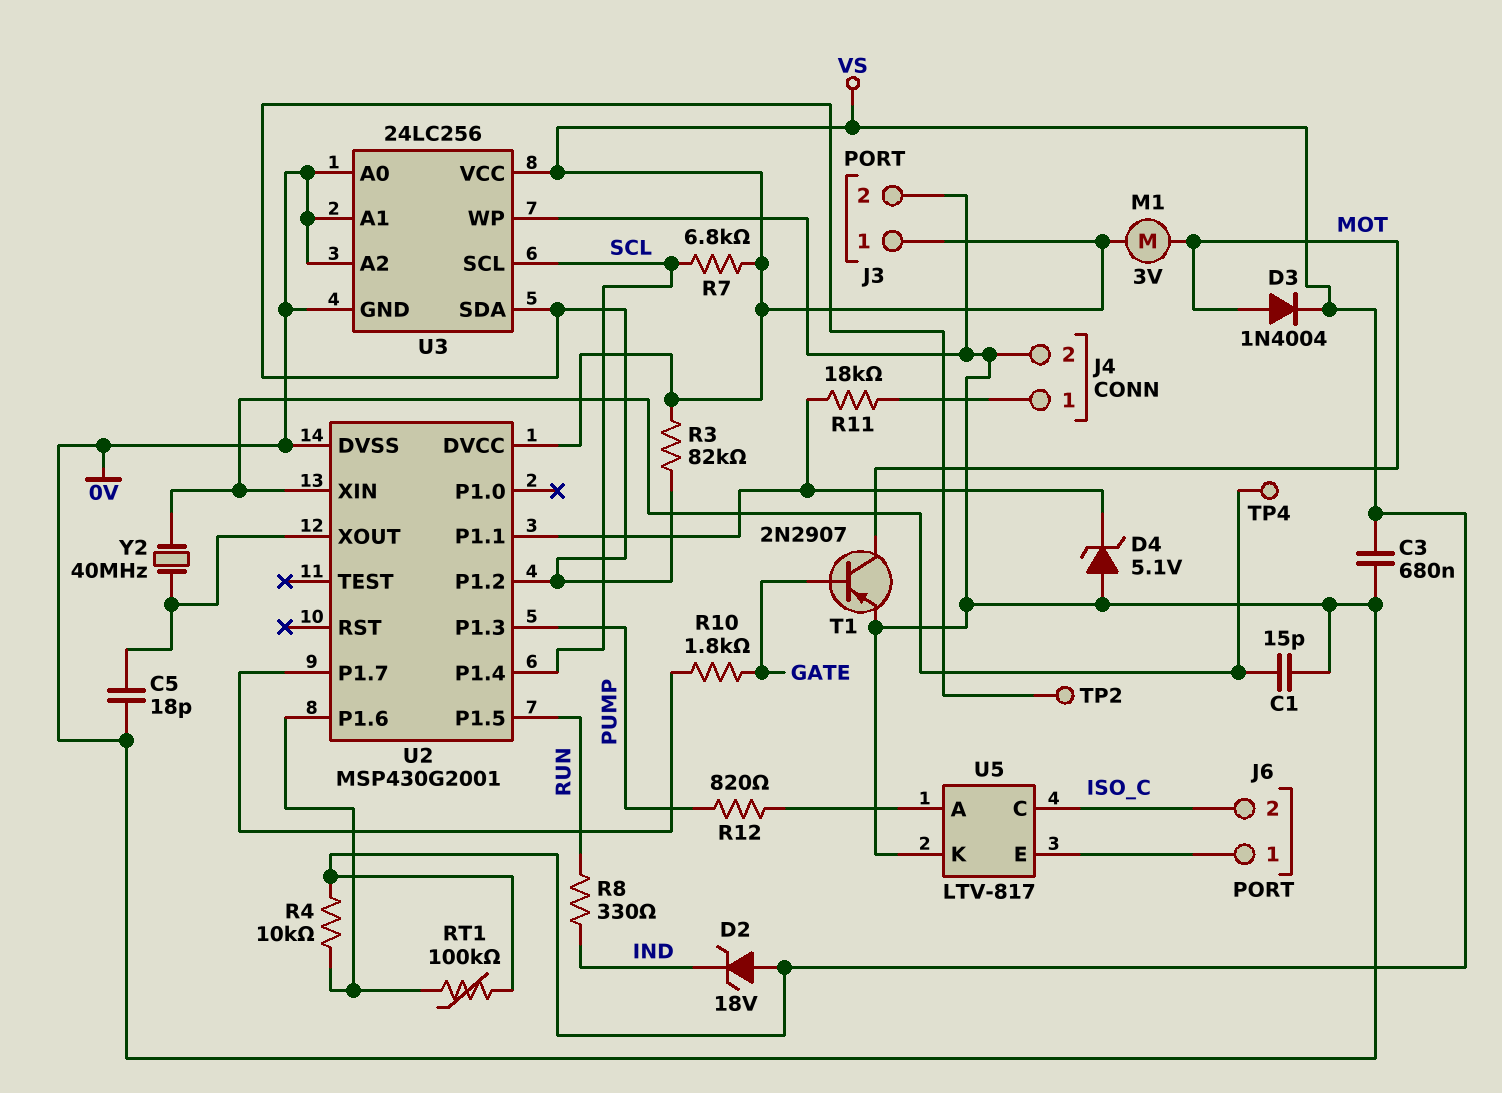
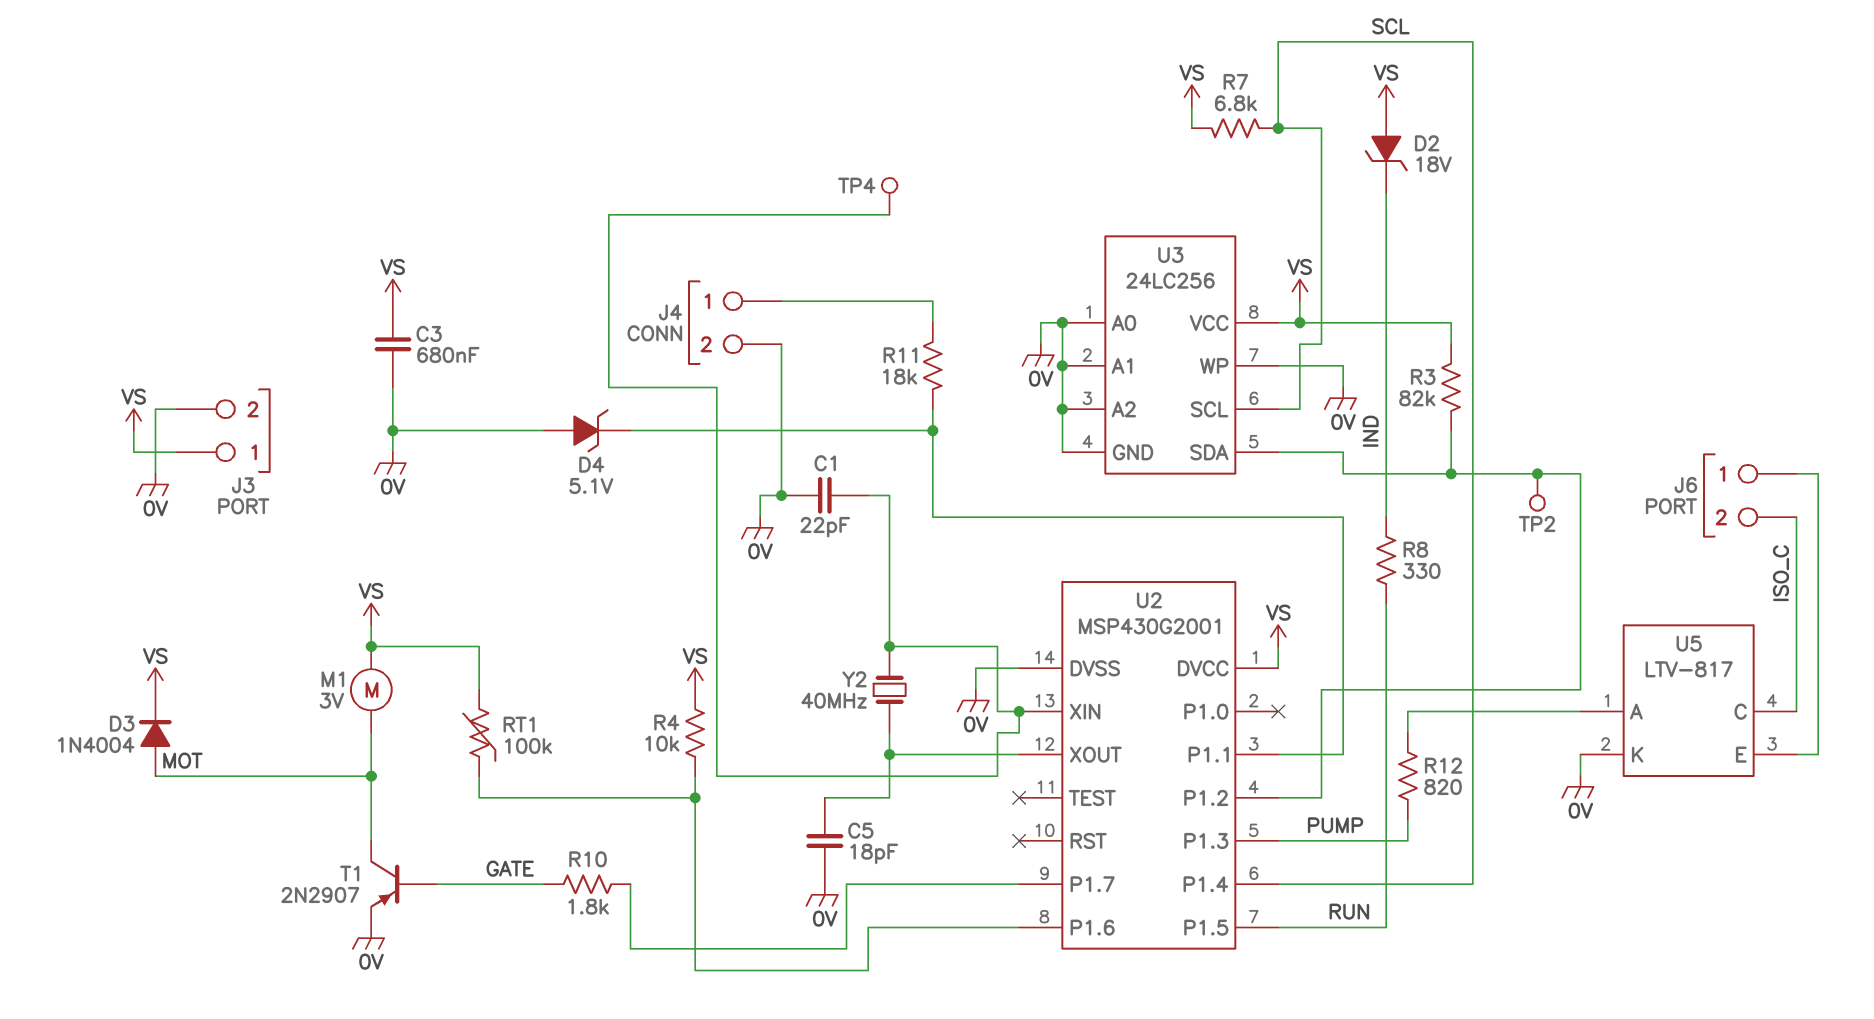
C1: 15pF (0V, U2/XIN) -> 22pF (0V, U2/XIN)

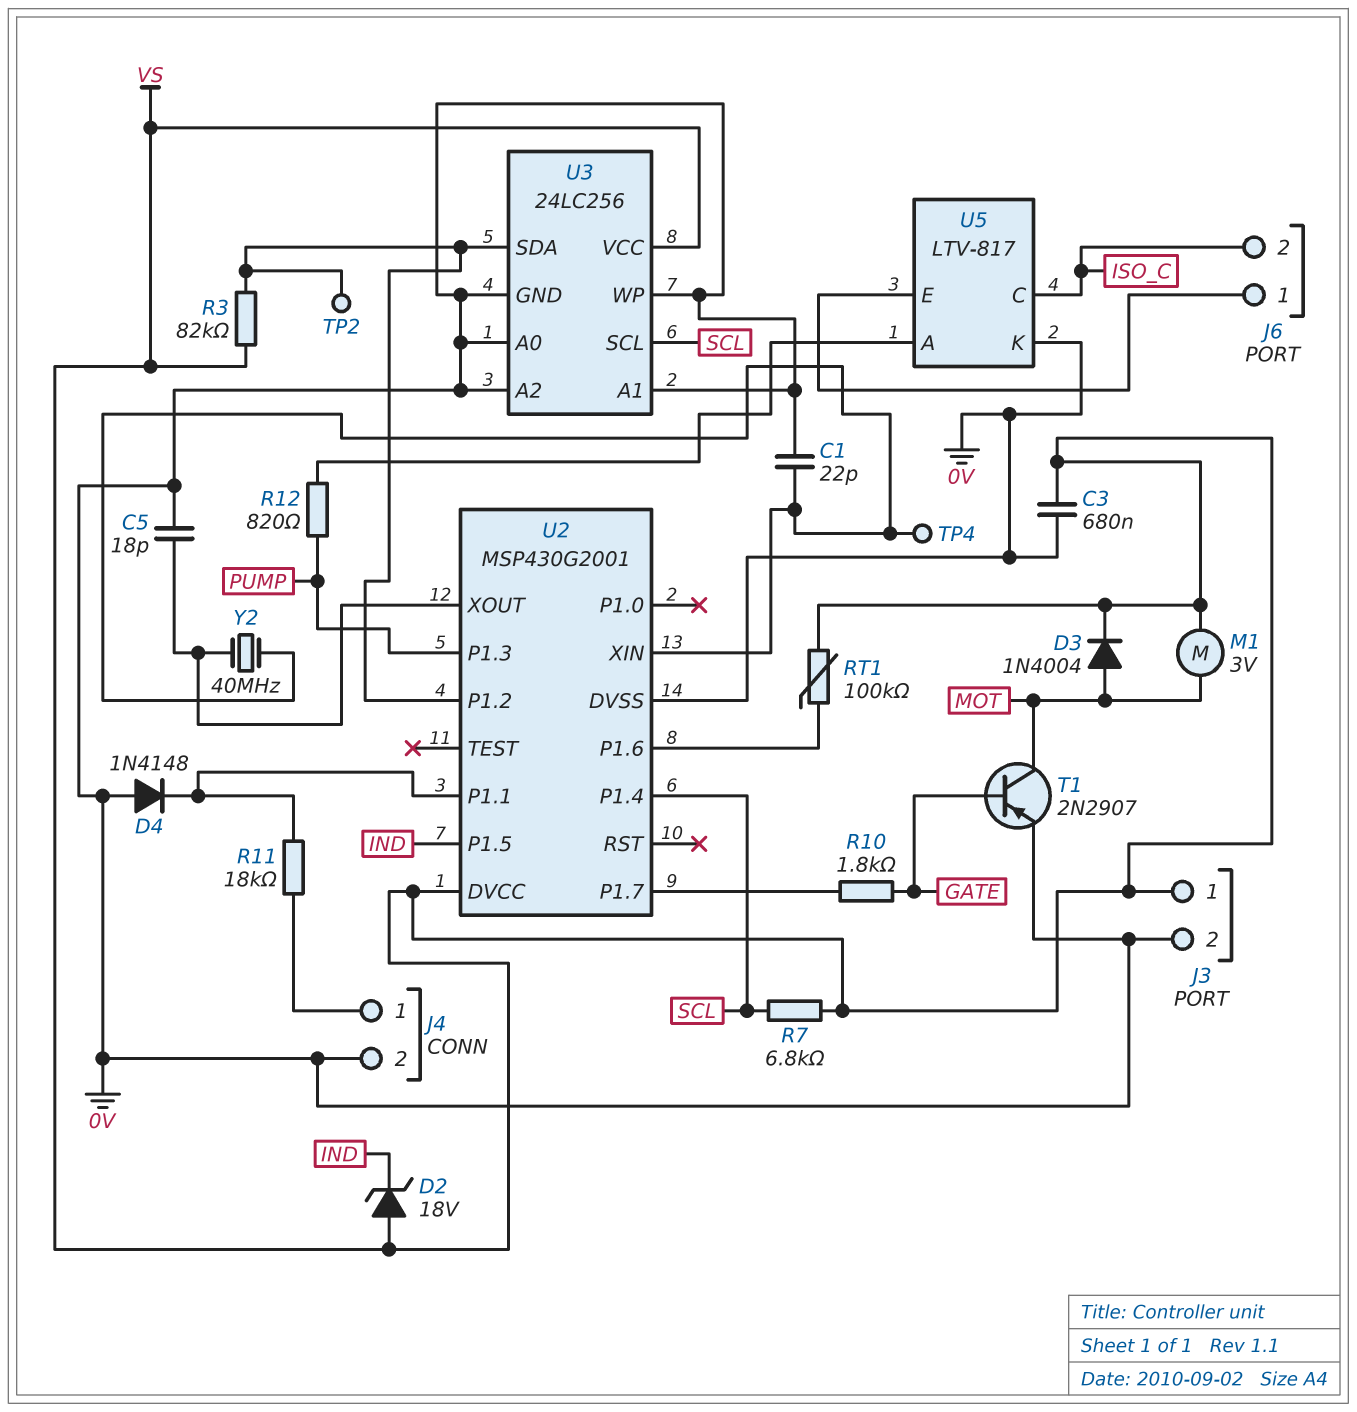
D4: zener 5.1V (A 0V, K U2/P1.1) -> diode 1N4148 (A 0V, K U2/P1.1)
R4: 10k (U2/P1.6, VS) -> none
R8: 330 (IND, RUN) -> none
U2 pin P1.5: RUN -> IND

